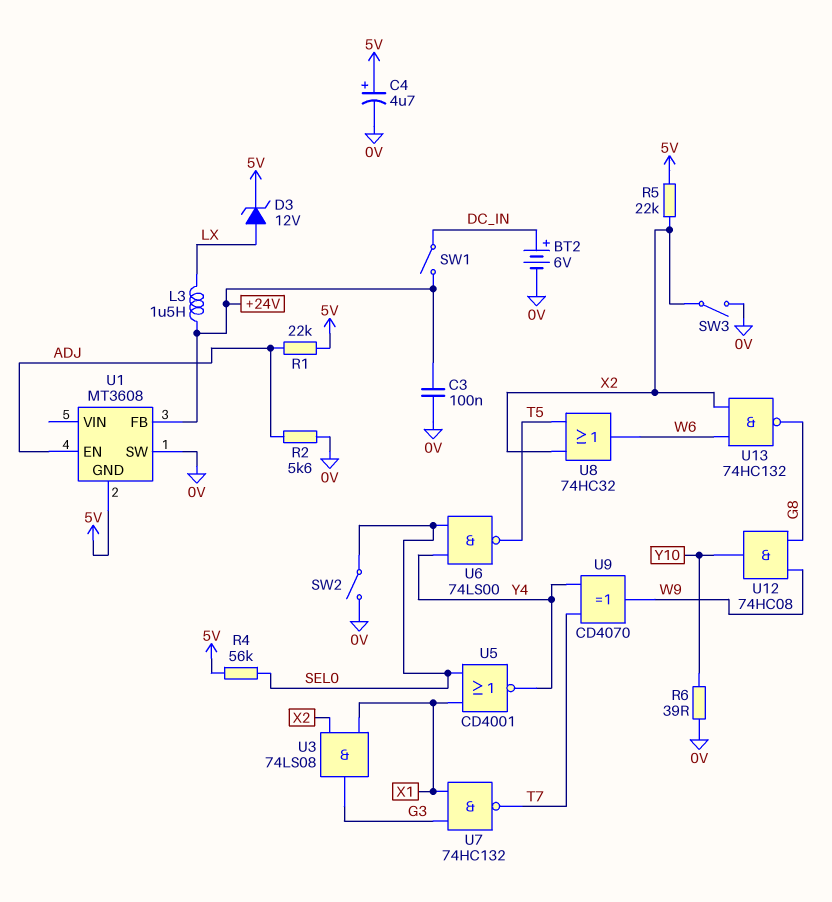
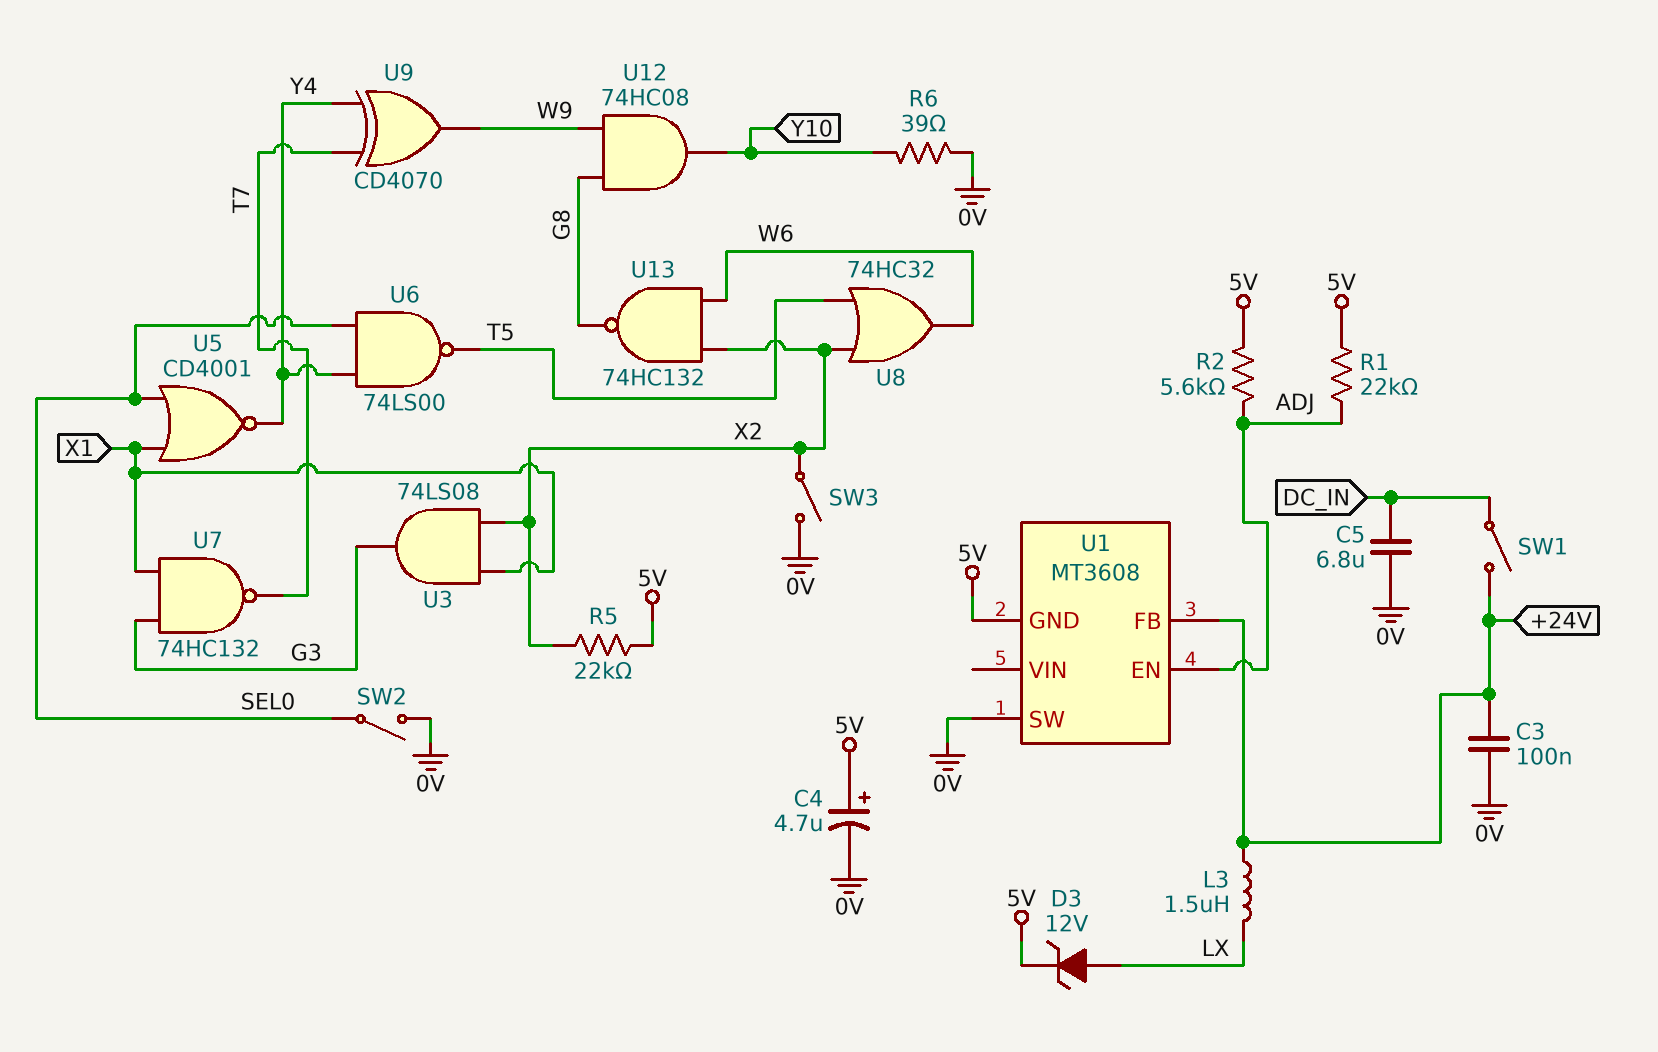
BT2: 6V (plus DC_IN, minus 0V) -> none
C5: none -> 6.8uF (0V, DC_IN)
R2: 5.6k (0V, ADJ) -> 5.6k (5V, ADJ)
R4: 56k (5V, SEL0) -> none

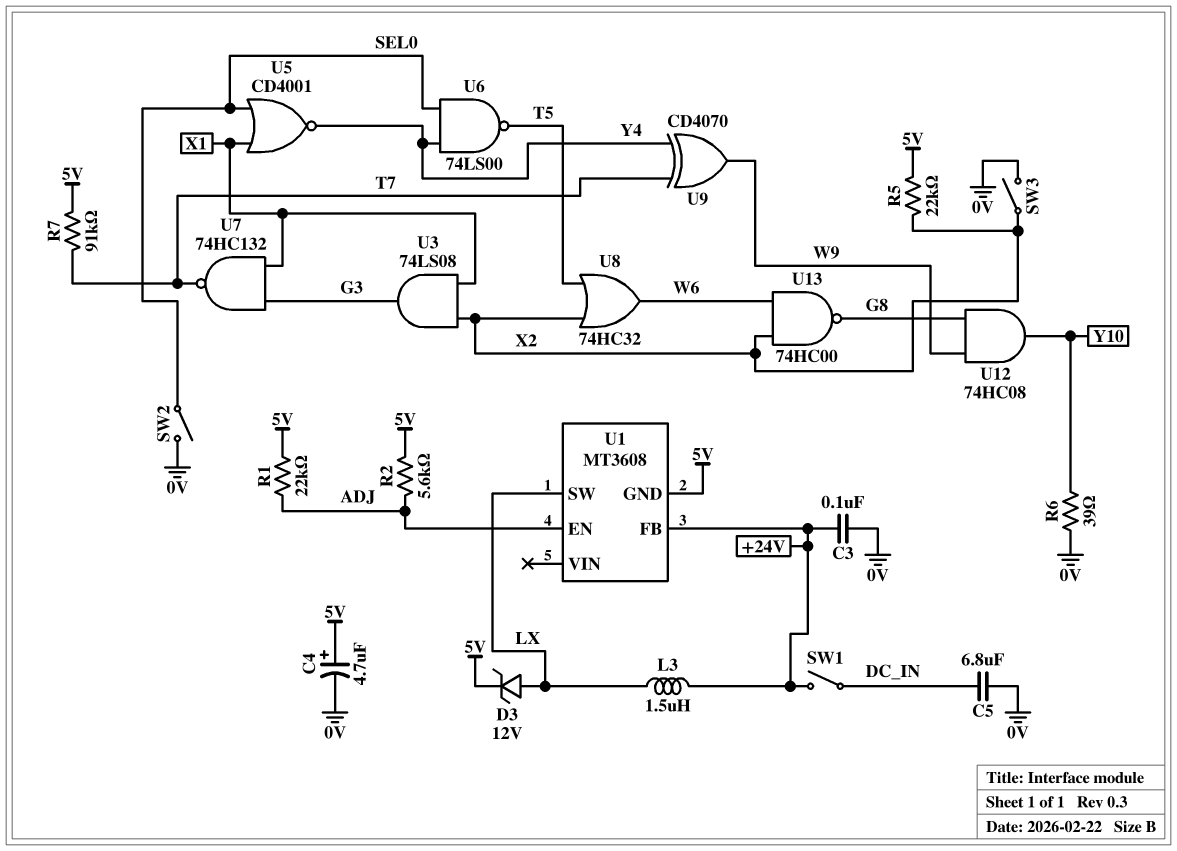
R7: none -> 91k (5V, T7)
U1 pin SW: 0V -> LX
U13: NAND 74HC132 (in W6, in X2, out G8) -> NAND 74HC00 (in W6, in X2, out G8)

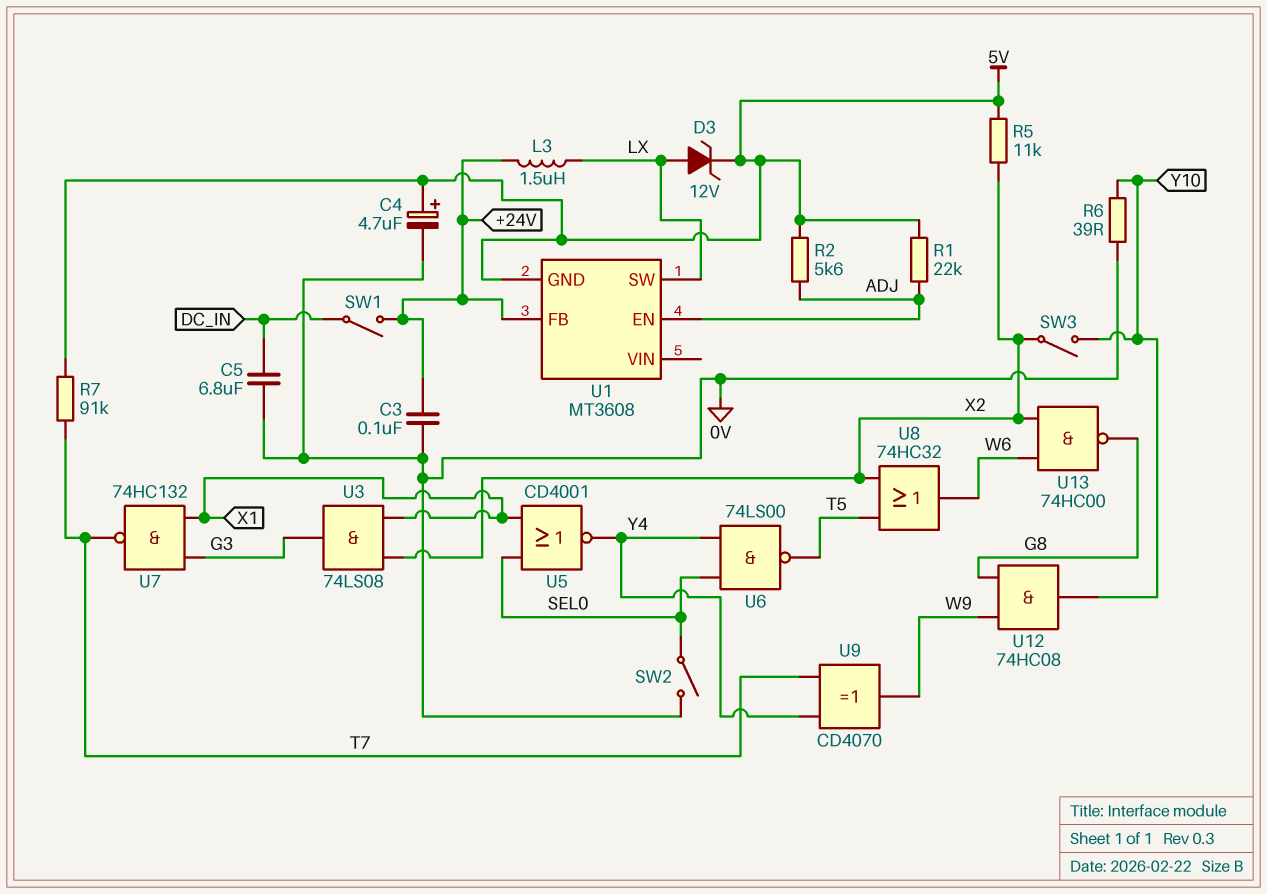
R5: 22k (5V, X2) -> 11k (5V, X2)
SW3: switch (0V, X2) -> switch (X2, Y10)

